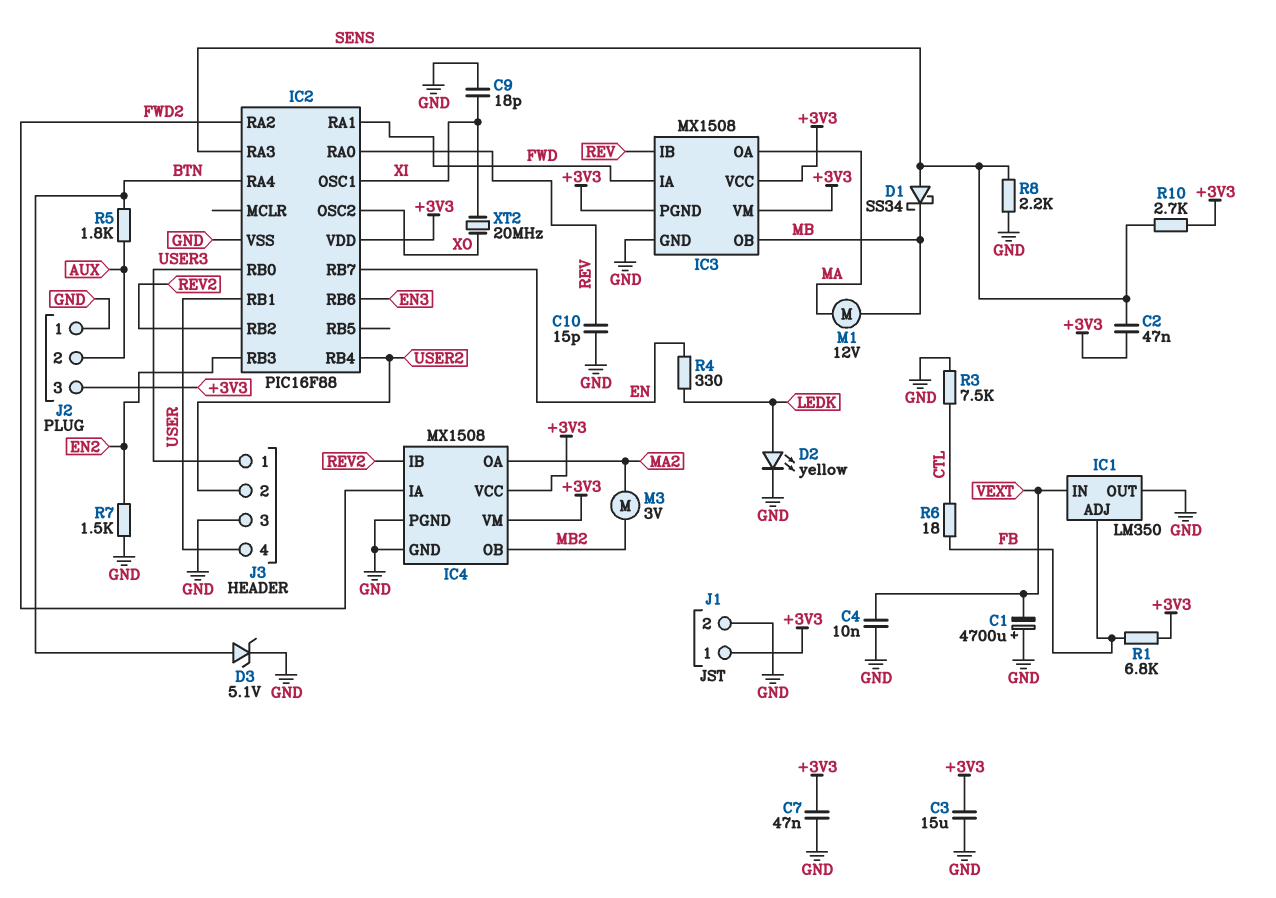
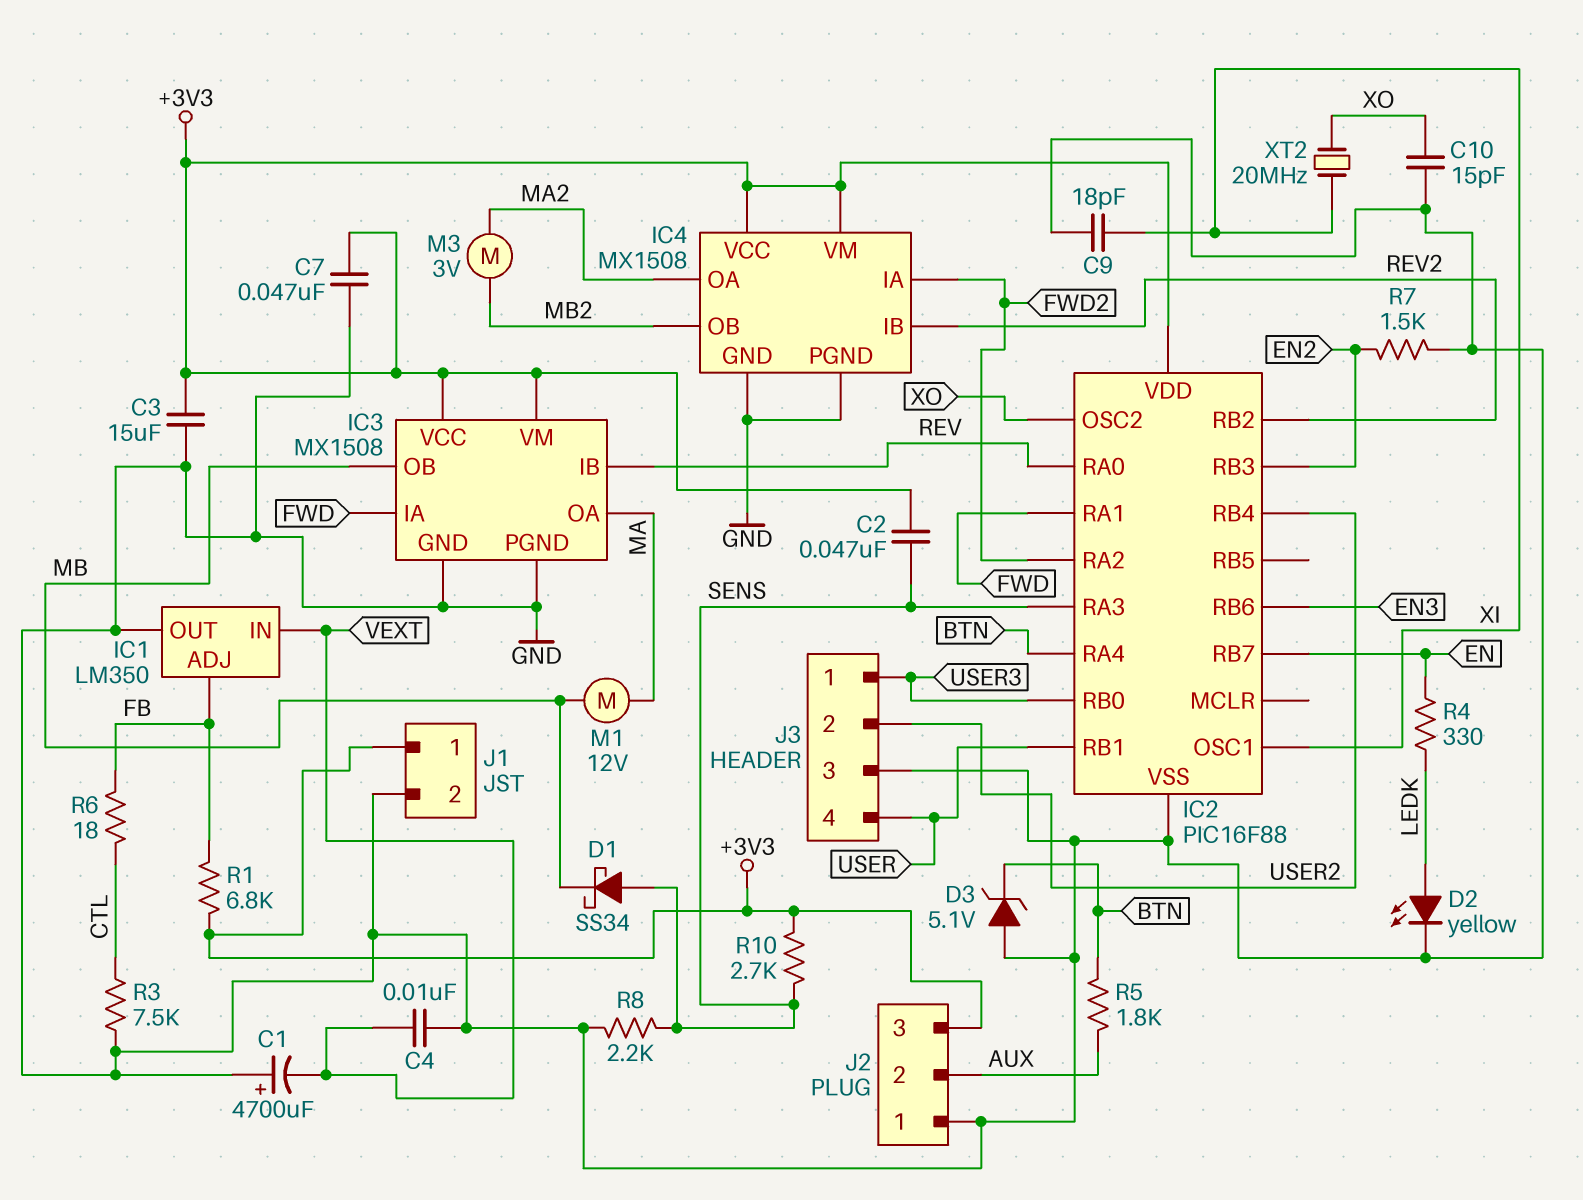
C10: 15pF (GND, REV) -> 15pF (GND, XO)
D3: zener 5.1V (A BTN, K GND) -> zener 5.1V (A GND, K BTN)
IC3 pin PGND: +3V3 -> GND

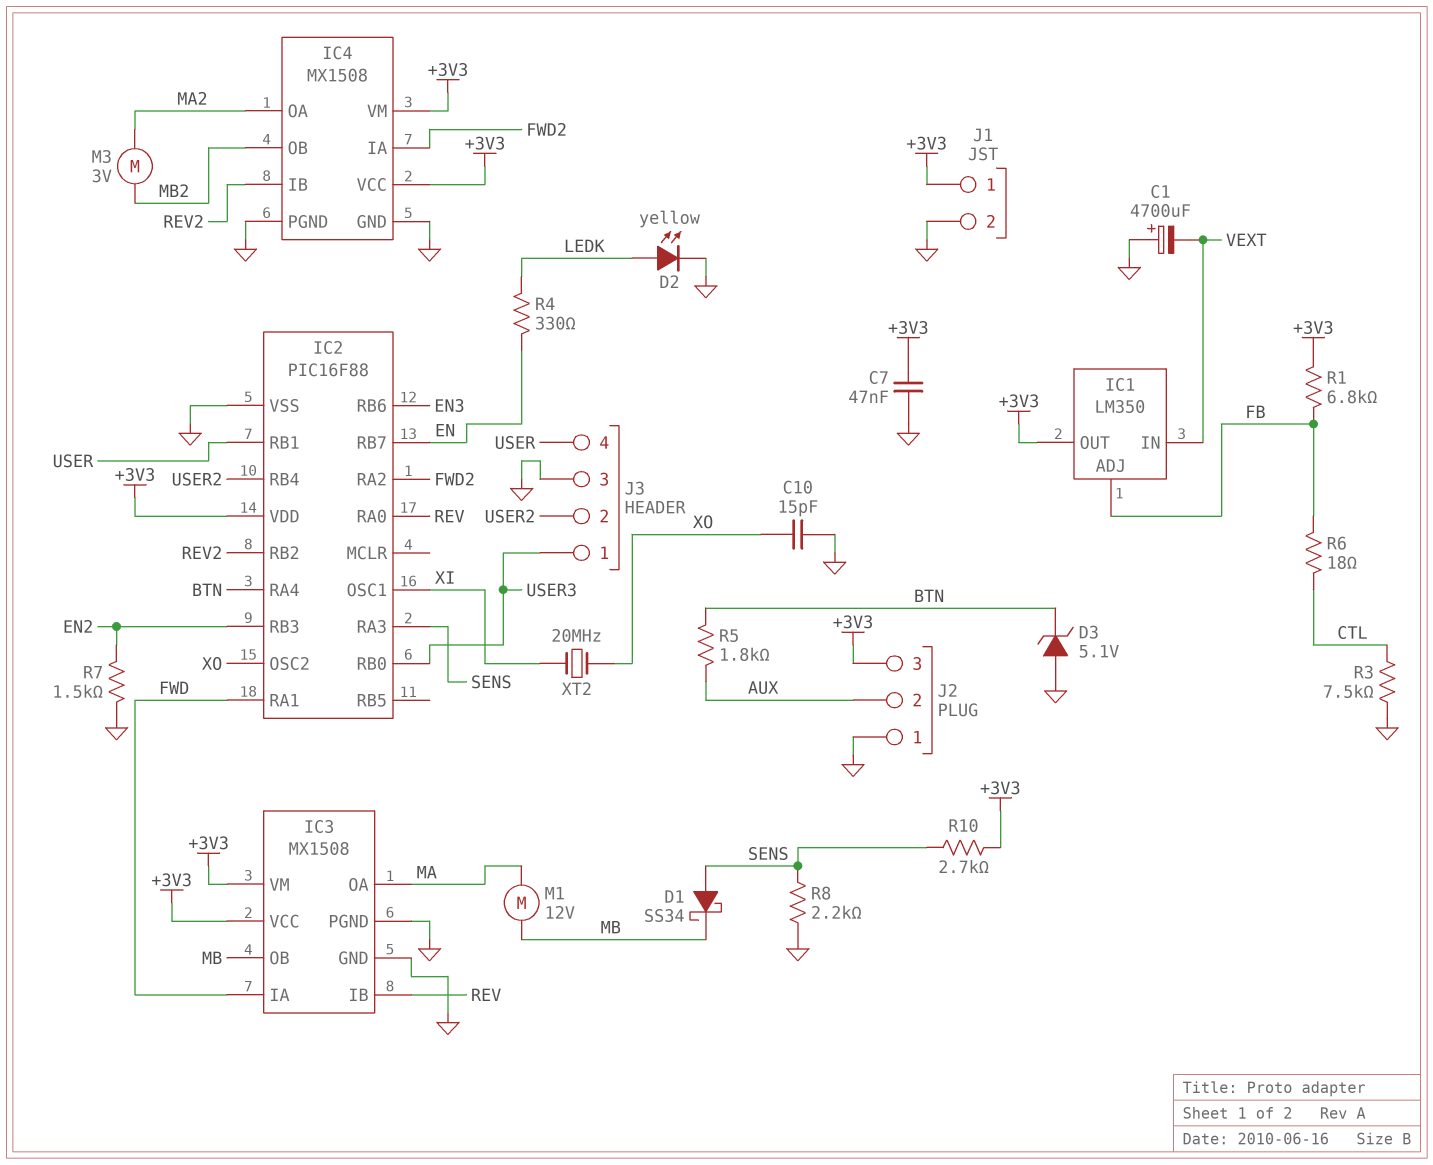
C2: 47nF (+3V3, SENS) -> none
C3: 15uF (+3V3, GND) -> none
C4: 10nF (GND, VEXT) -> none
C9: 18pF (GND, XI) -> none
IC1 pin OUT: GND -> +3V3

